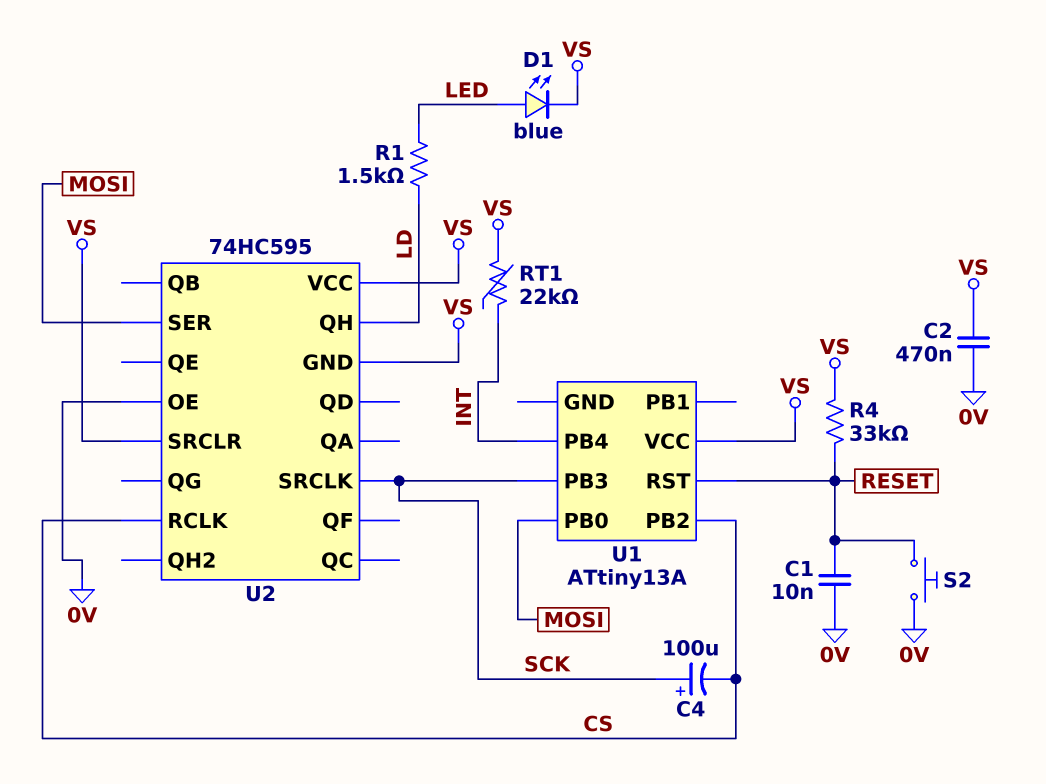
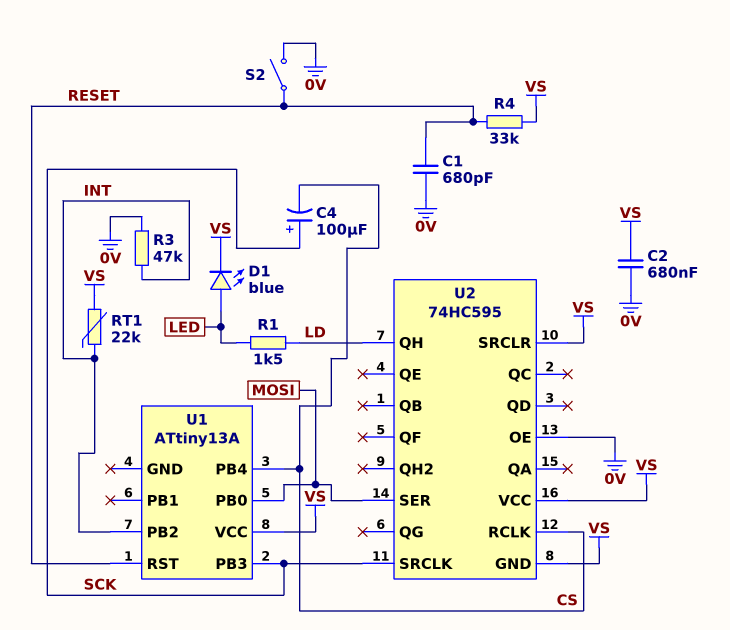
C1: 10nF (0V, RESET) -> 680pF (0V, RESET)
C2: 470nF (0V, VS) -> 680nF (0V, VS)
R3: none -> 47k (0V, INT)
S2: button (0V, RESET) -> switch (0V, RESET)
U1 pin PB2: CS -> INT
U1 pin PB4: INT -> CS

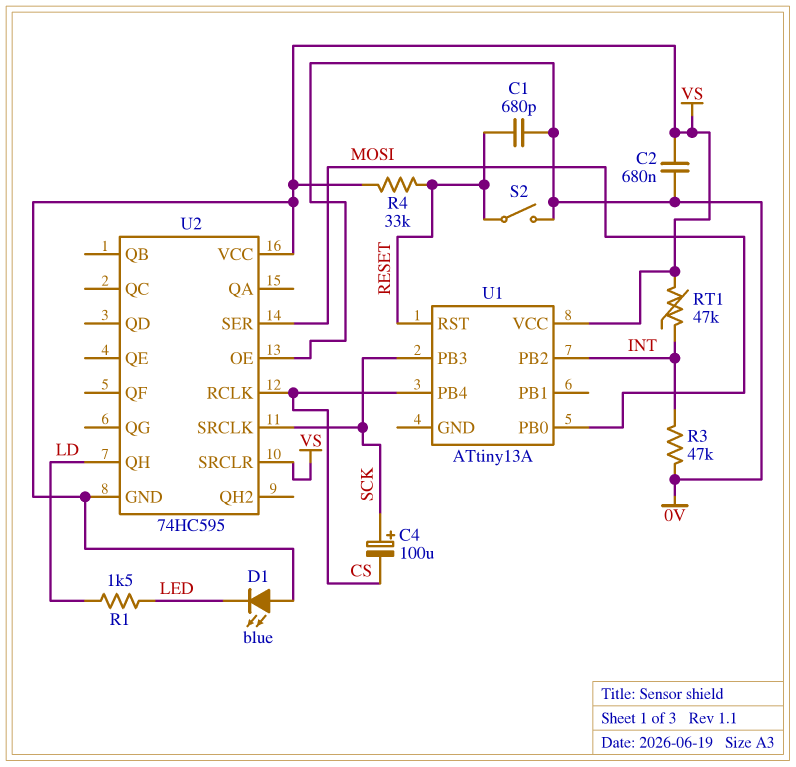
D1: LED blue (A LED, K VS) -> LED blue (A VS, K LED)
RT1: 22k (INT, VS) -> 47k (INT, VS)

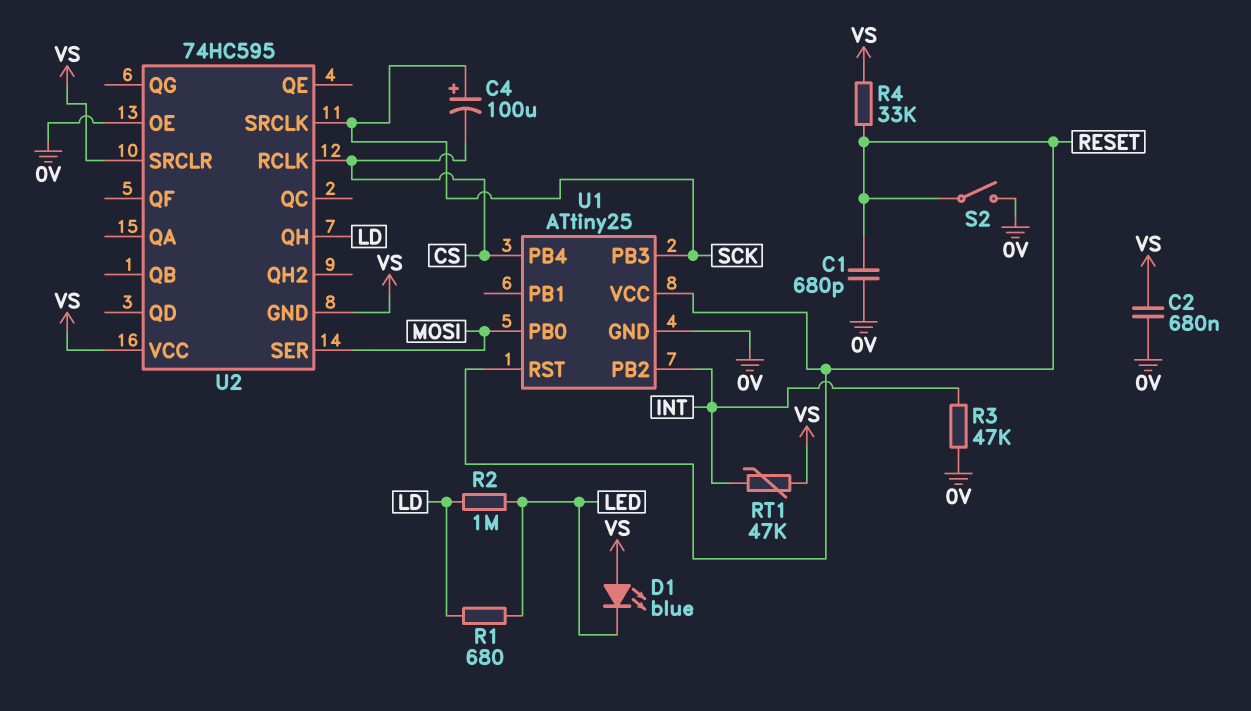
R1: 1.5k (LD, LED) -> 680 (LD, LED)
R2: none -> 1M (LD, LED)
U1: ATtiny13A -> ATtiny25
U1 pin GND: none -> 0V
U1 pin VCC: VS -> RESET

